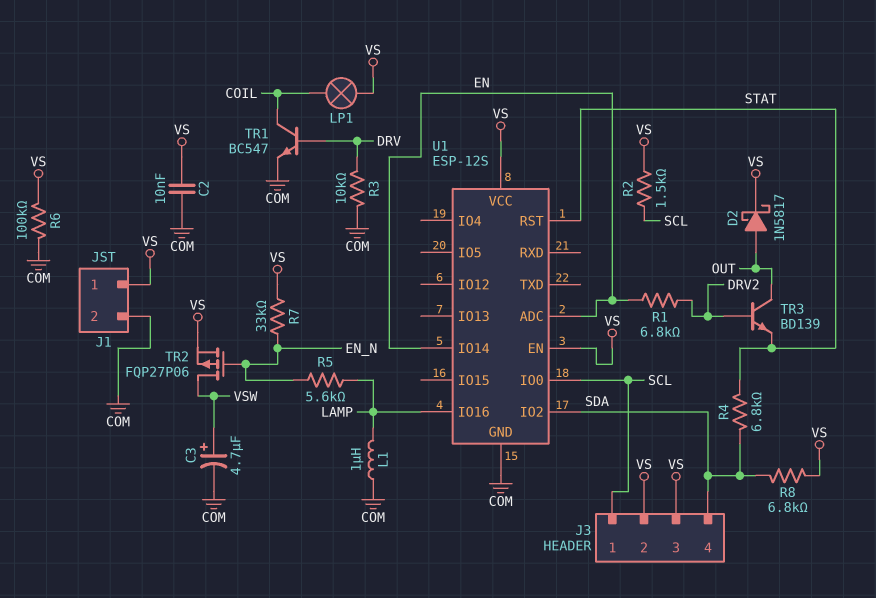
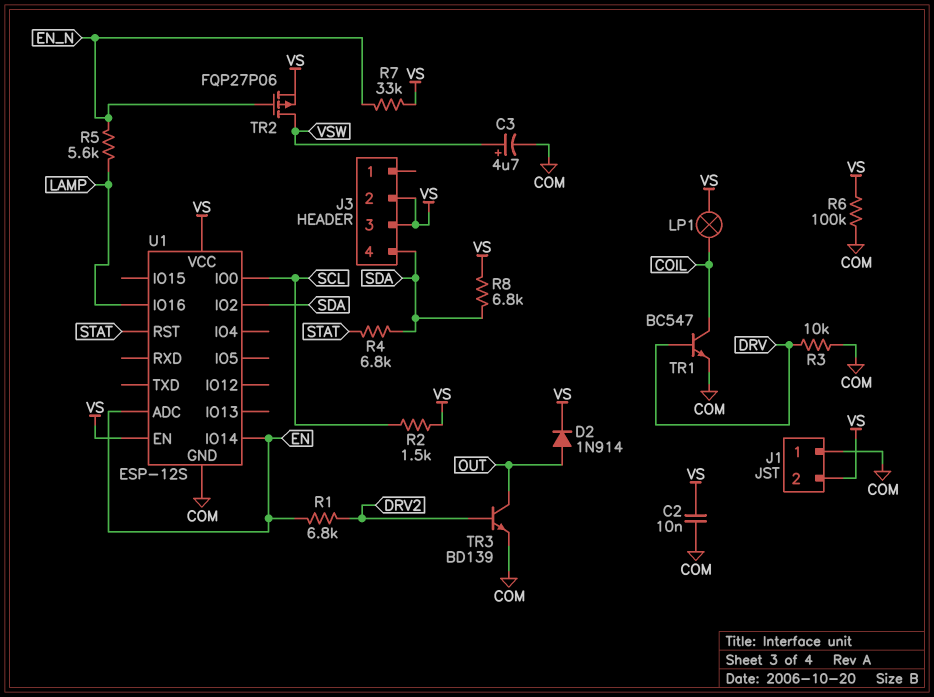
D2: schottky 1N5817 (A OUT, K VS) -> diode 1N914 (A OUT, K VS)
J1 pin 1: VS -> COM
J1 pin 2: COM -> VS
J3 pin 1: SCL -> none
L1: 1uH (COM, LAMP) -> none
TR3: NPN BD139 (B DRV2, C OUT, E STAT) -> NPN BD139 (B DRV2, C OUT, E COM)

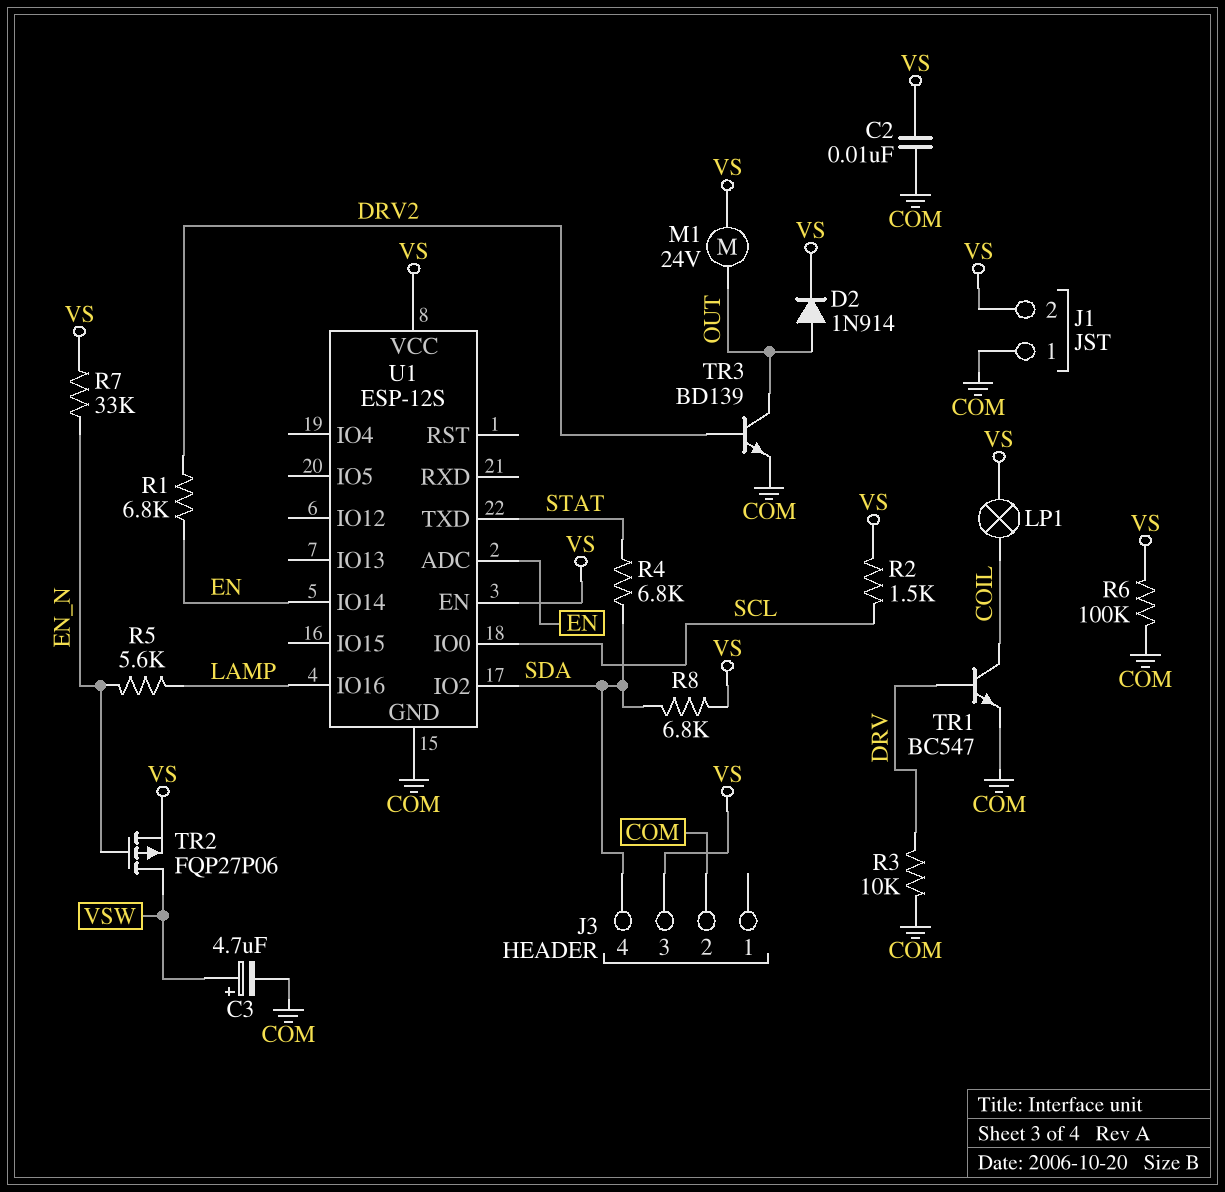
J3 pin 2: VS -> COM
M1: none -> motor 24V (OUT, VS)
U1 pin RST: STAT -> none
U1 pin TXD: none -> STAT

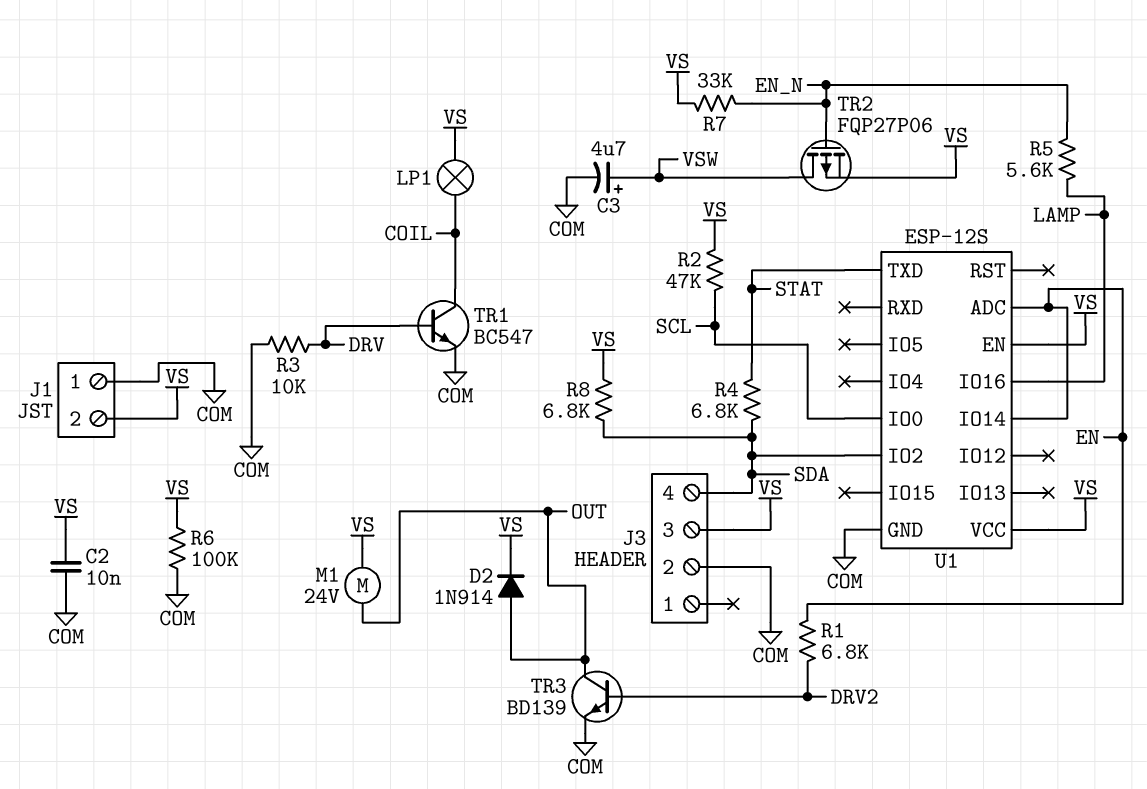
R2: 1.5k (SCL, VS) -> 47k (SCL, VS)

